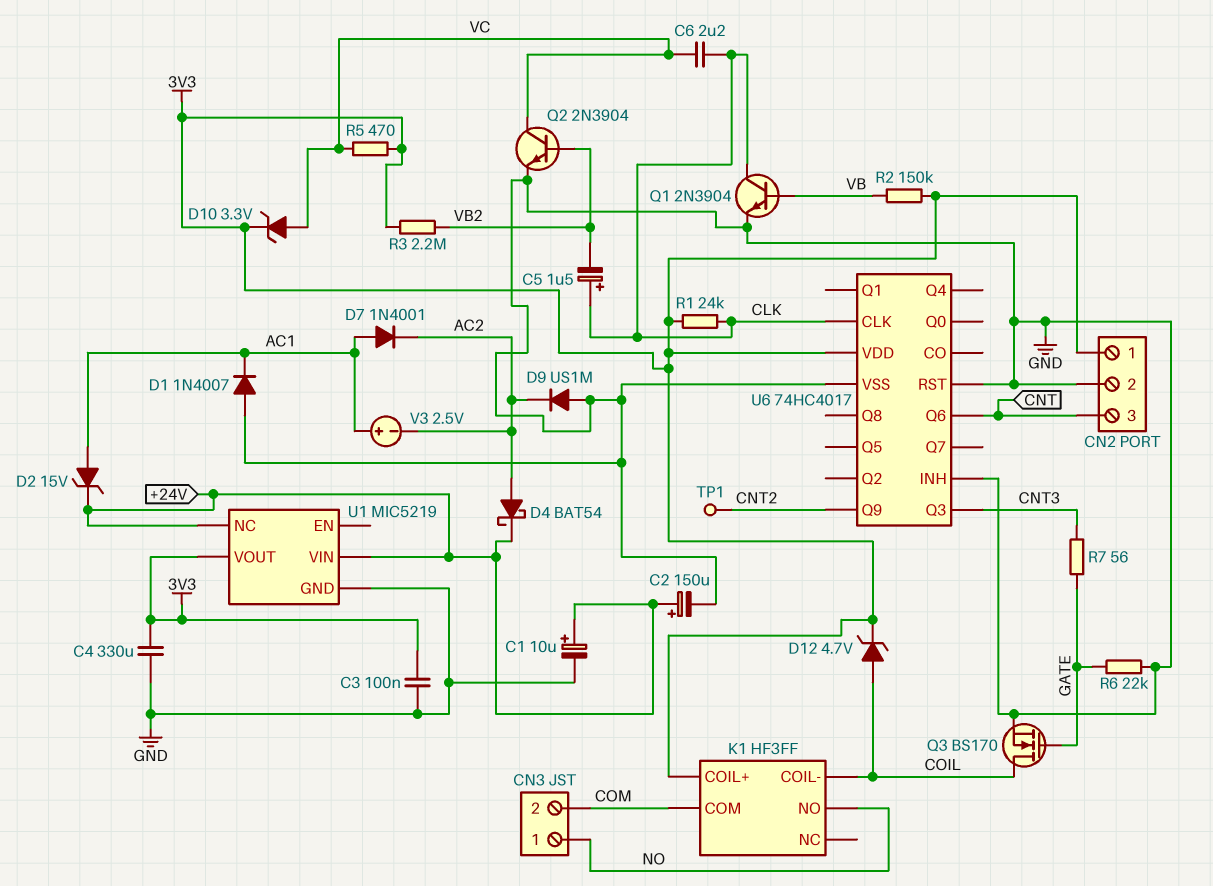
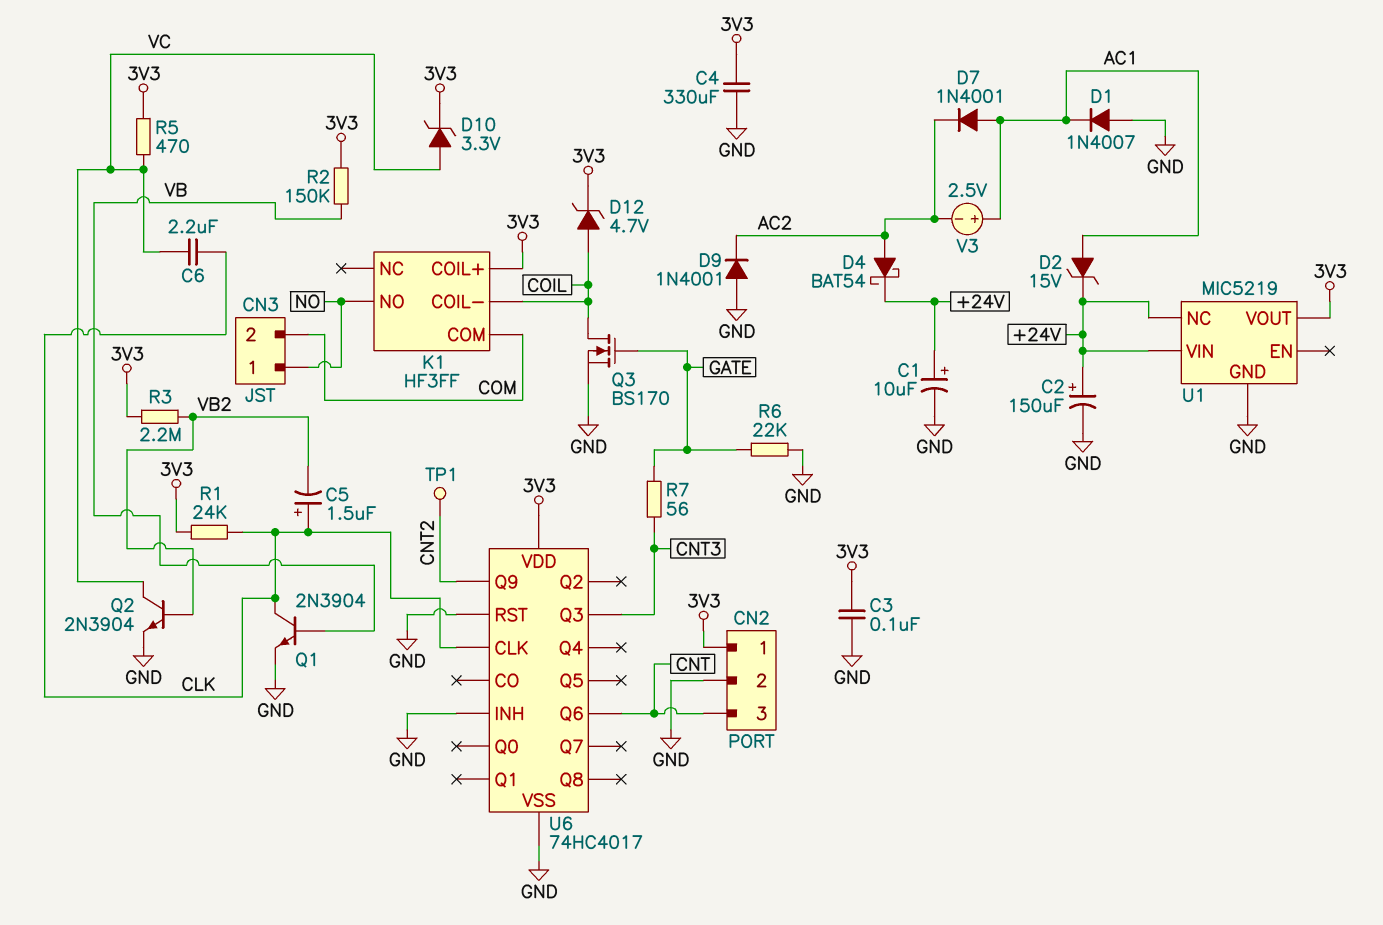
D9: diode US1M (A GND, K AC2) -> diode 1N4001 (A GND, K AC2)

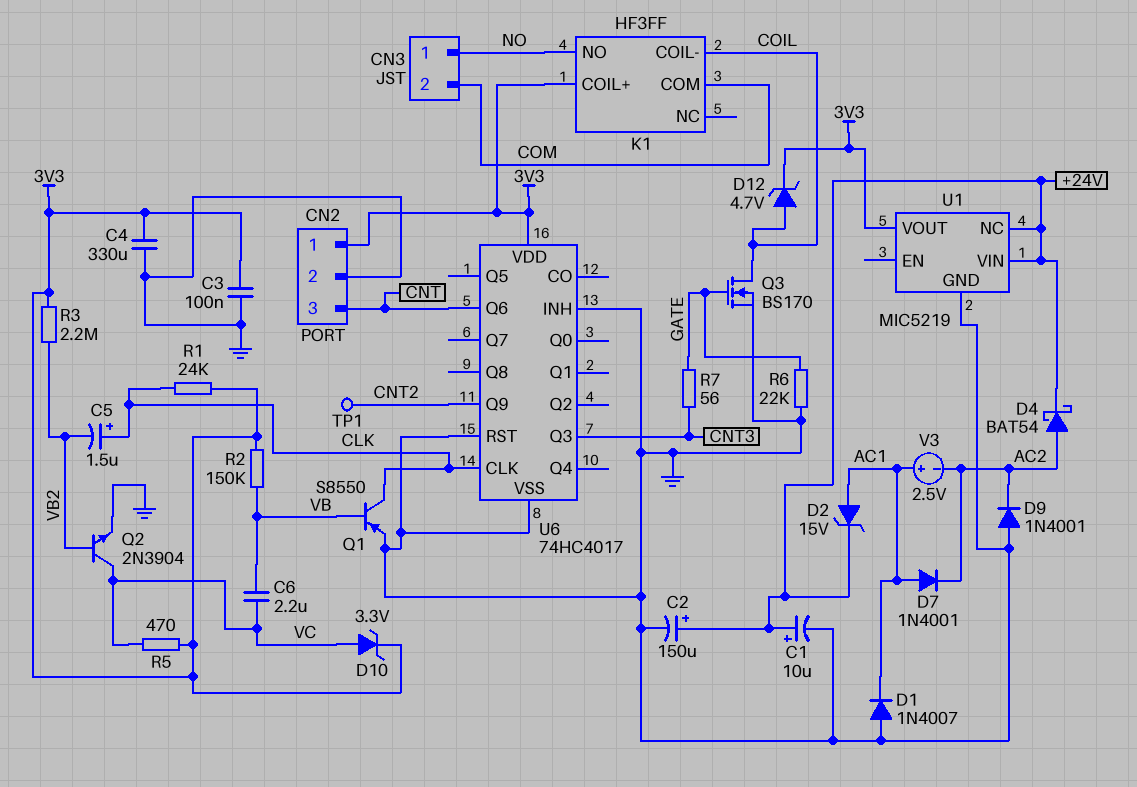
C6: 2.2uF (CLK, VC) -> 2.2uF (VB, VC)
Q1: NPN 2N3904 (B VB, C CLK, E GND) -> PNP S8550 (B VB, C CLK, E GND)

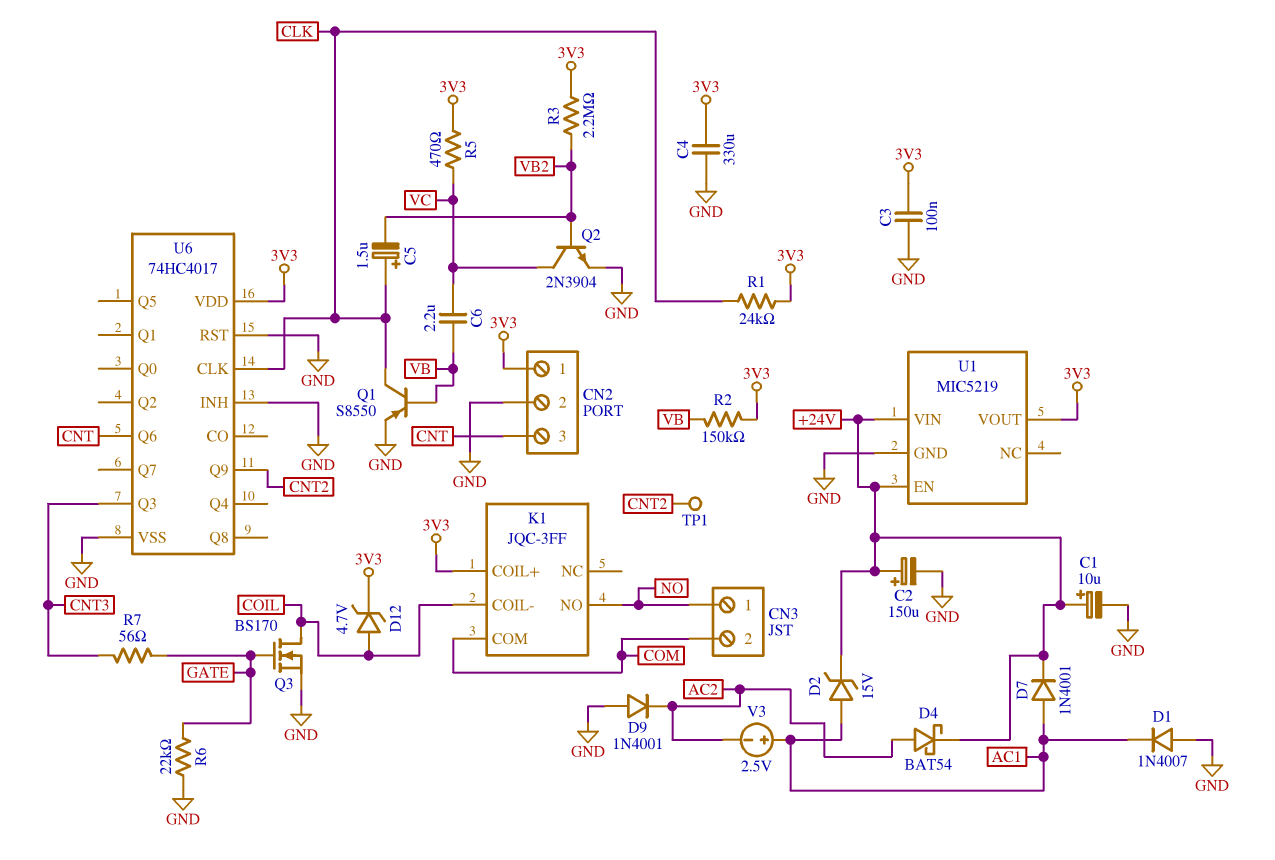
D7: diode 1N4001 (A AC1, K AC2) -> diode 1N4001 (A AC1, K +24V)
D10: zener 3.3V (A VC, K 3V3) -> none
K1: HF3FF -> JQC-3FF
U1 pin EN: none -> +24V
U1 pin NC: +24V -> none

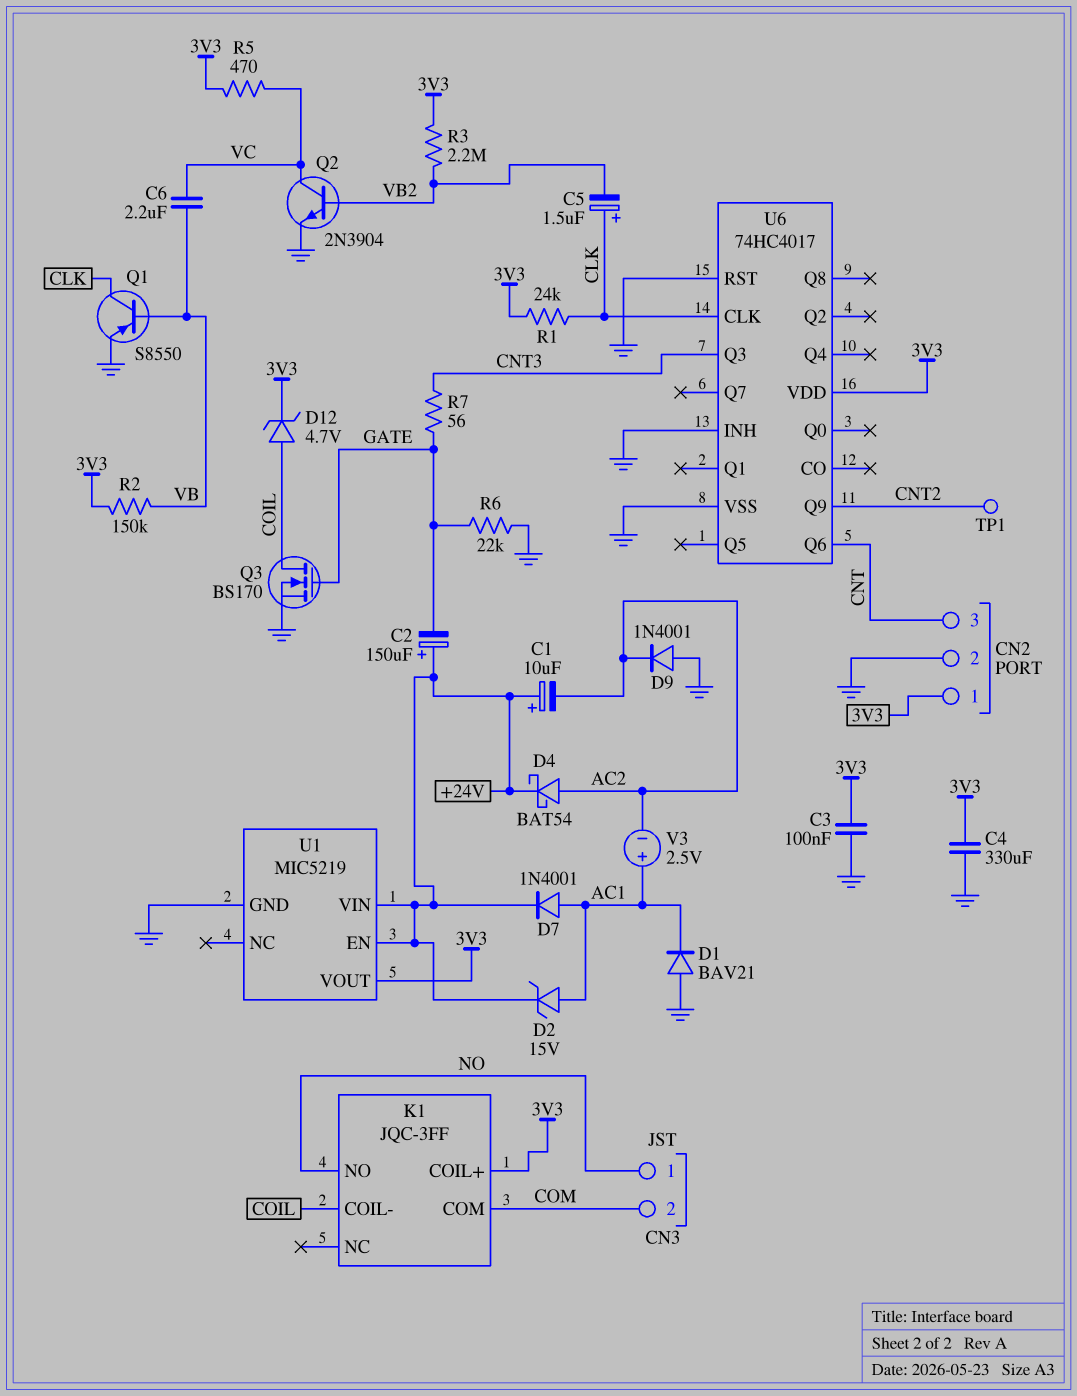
C1: 10uF (plus +24V, minus GND) -> 10uF (plus +24V, minus AC2)
C2: 150uF (plus +24V, minus GND) -> 150uF (plus +24V, minus GATE)
D1: diode 1N4007 (A GND, K AC1) -> diode BAV21 (A GND, K AC1)

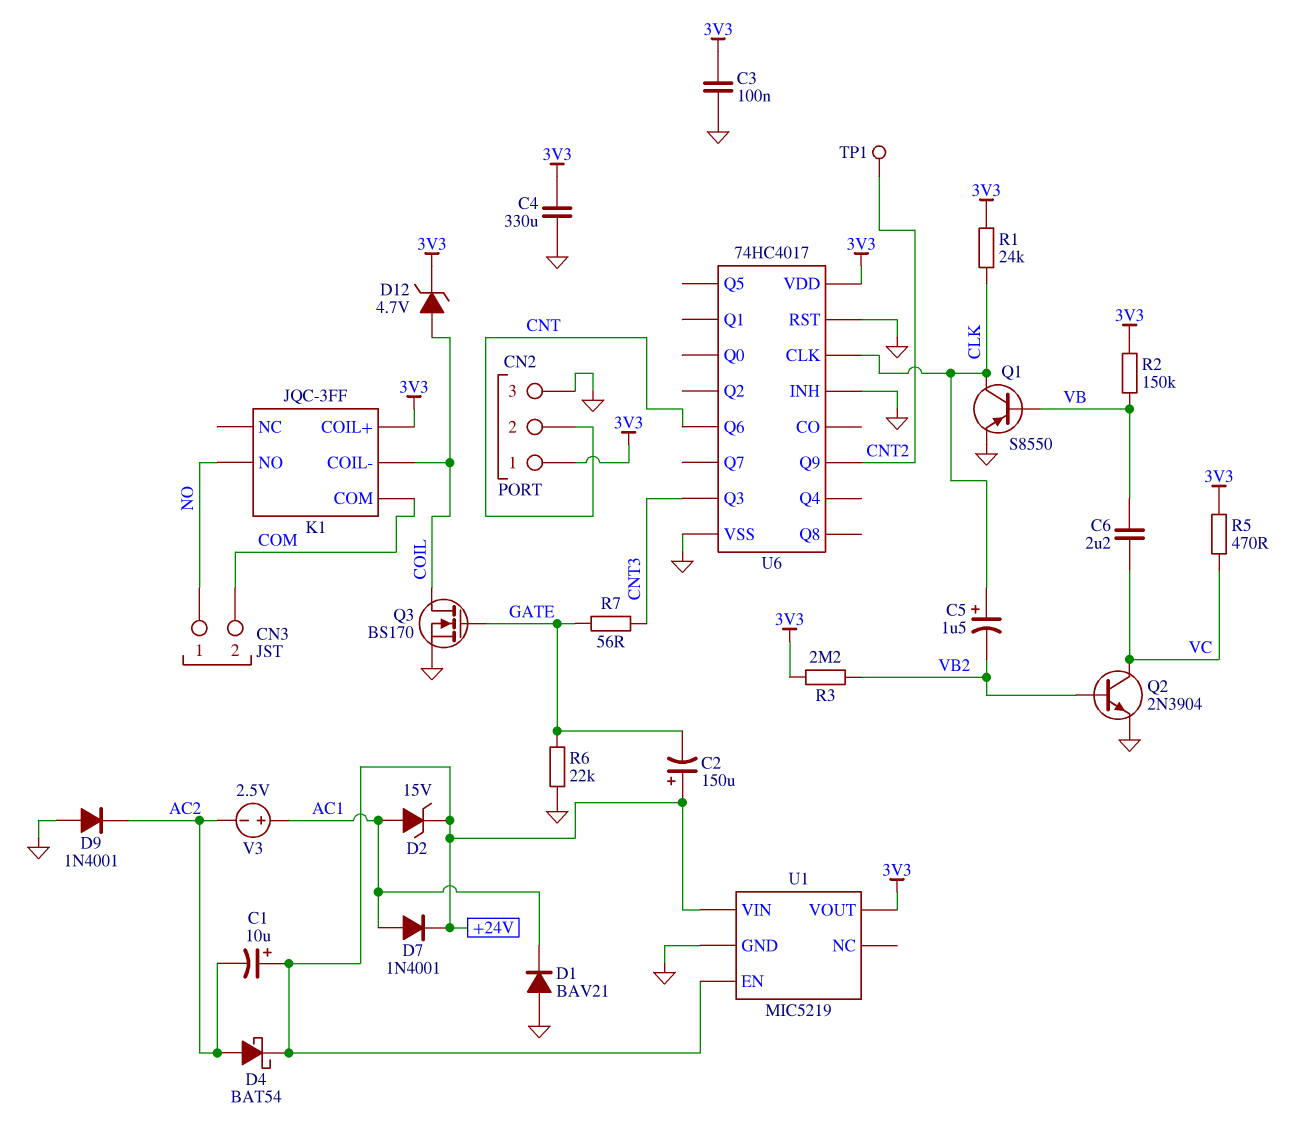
CN2 pin 2: GND -> CNT
CN2 pin 3: CNT -> GND

